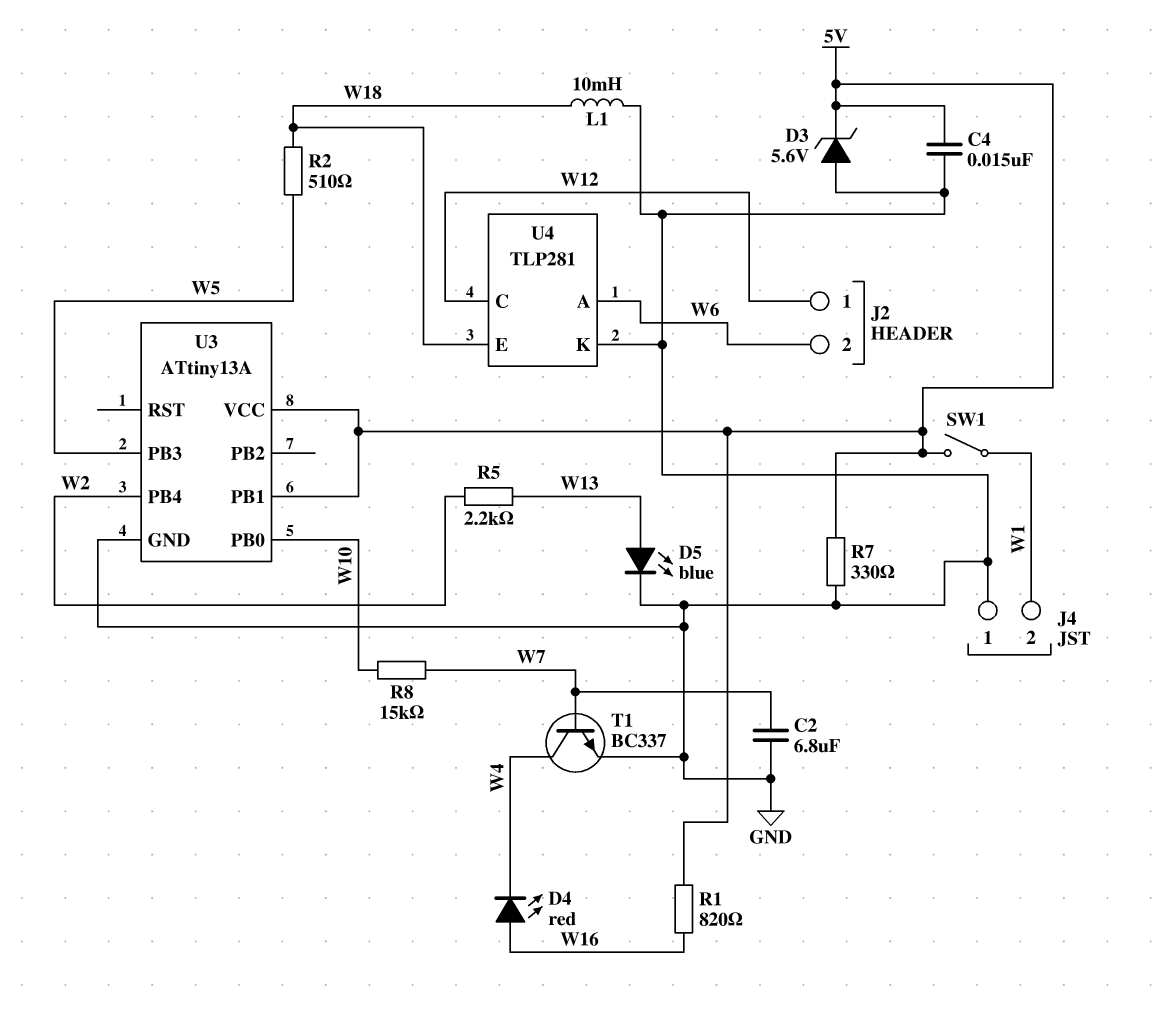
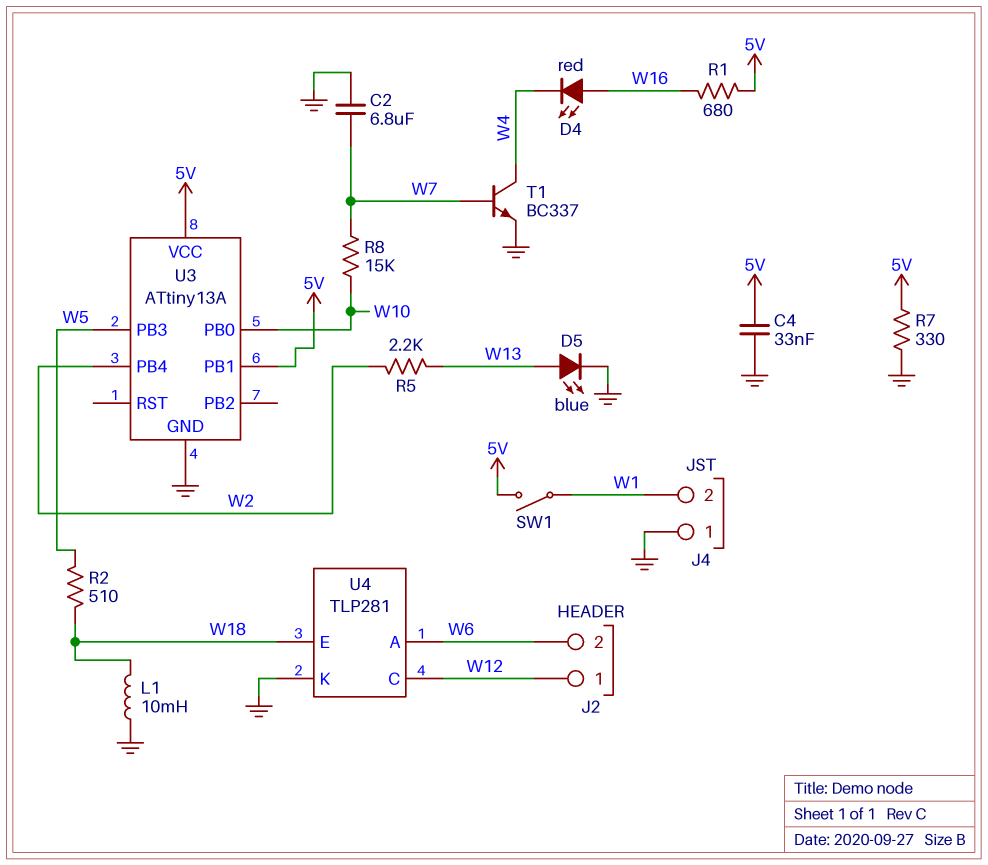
C4: 15nF (5V, GND) -> 33nF (5V, GND)
D3: zener 5.6V (A GND, K 5V) -> none
R1: 820 (5V, W16) -> 680 (5V, W16)

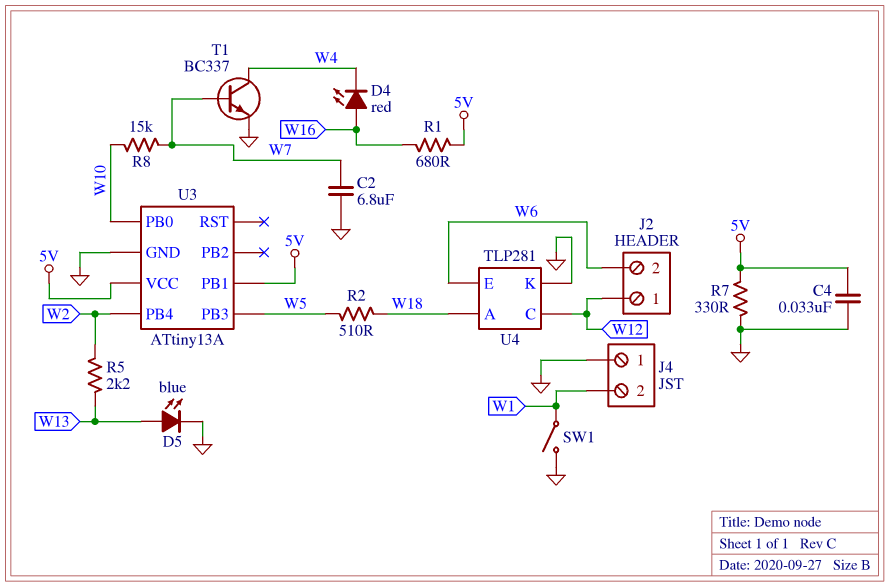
L1: 10mH (GND, W18) -> none
SW1: switch (5V, W1) -> switch (GND, W1)
U4 pin A: W6 -> W18
U4 pin E: W18 -> W6

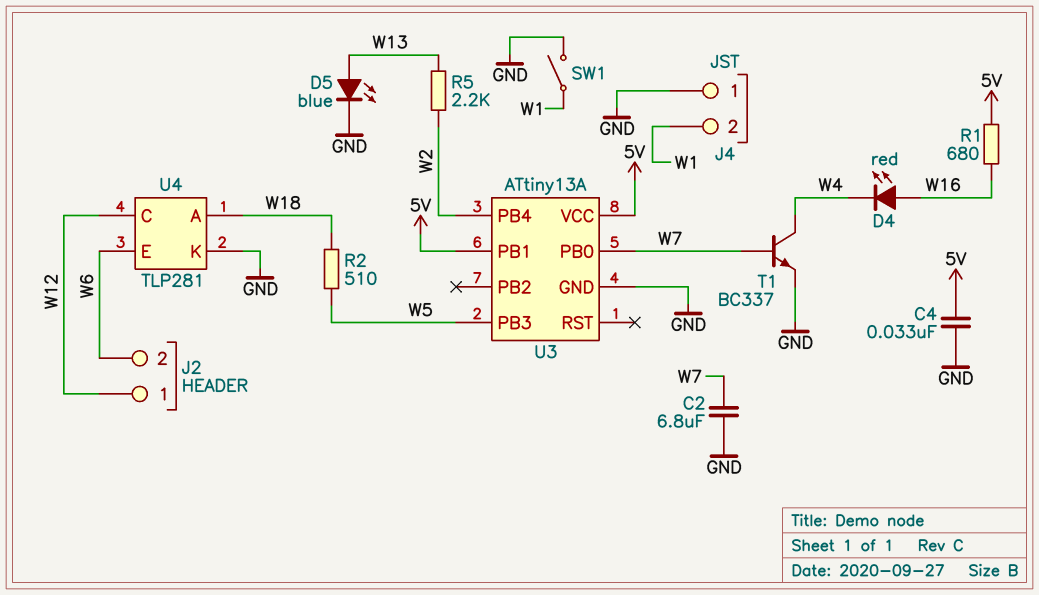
R7: 330 (5V, GND) -> none
R8: 15k (W7, W10) -> none
U3 pin PB0: W10 -> W7

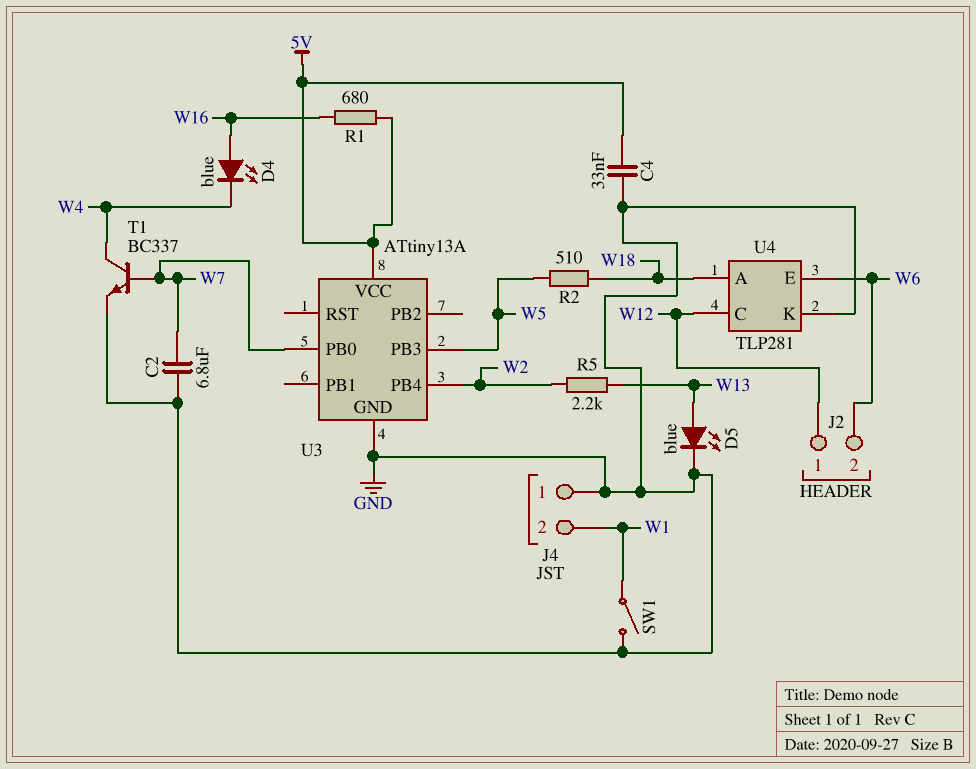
D4: LED red (A W16, K W4) -> LED blue (A W16, K W4)
U3 pin PB1: 5V -> none

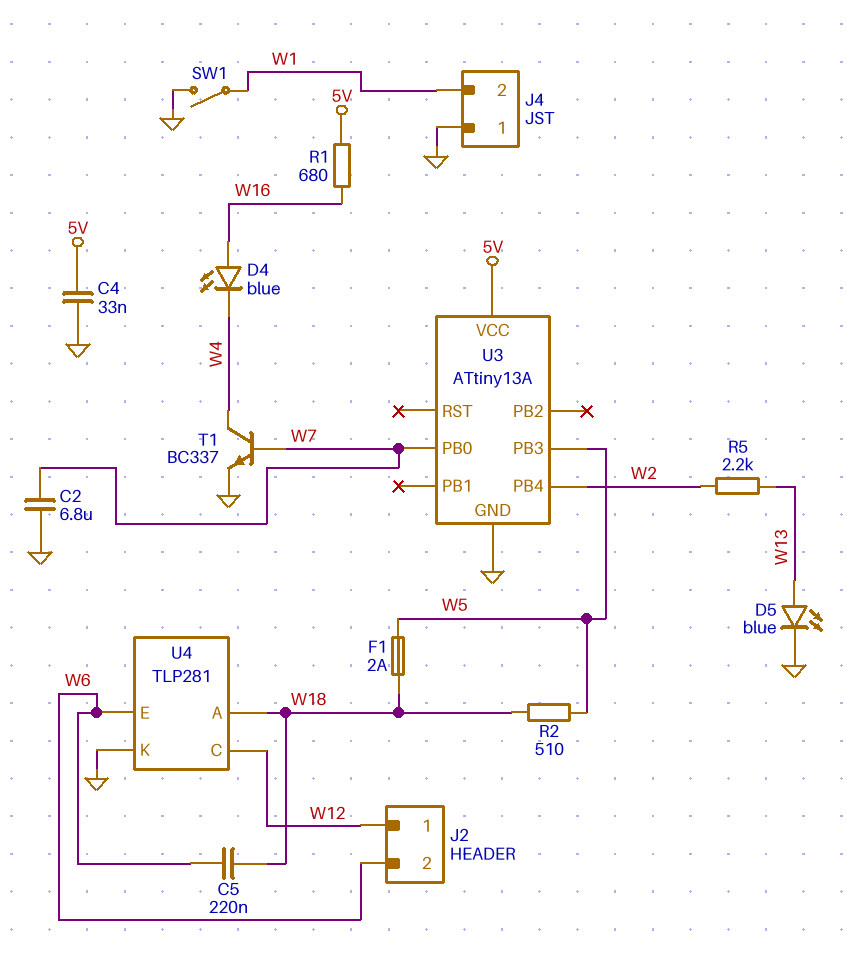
C5: none -> 220nF (W6, W18)
F1: none -> 2A (W5, W18)

